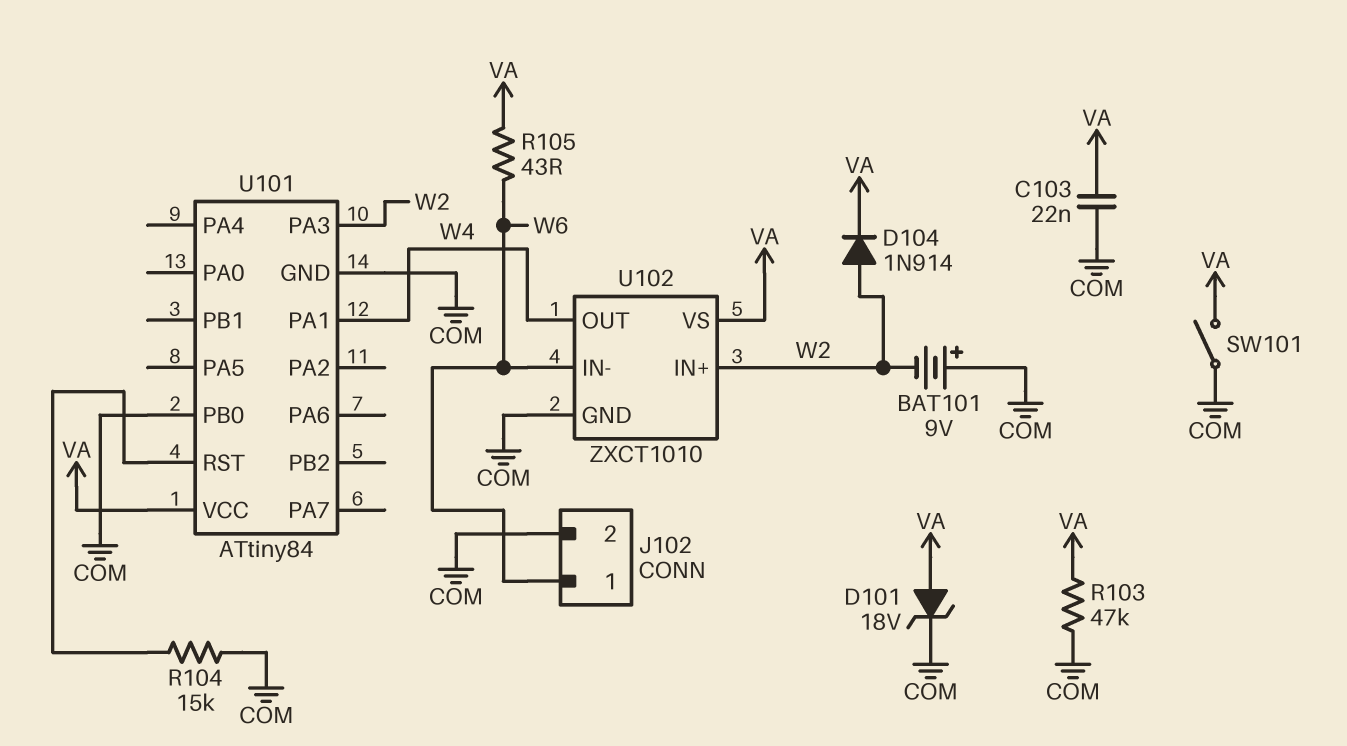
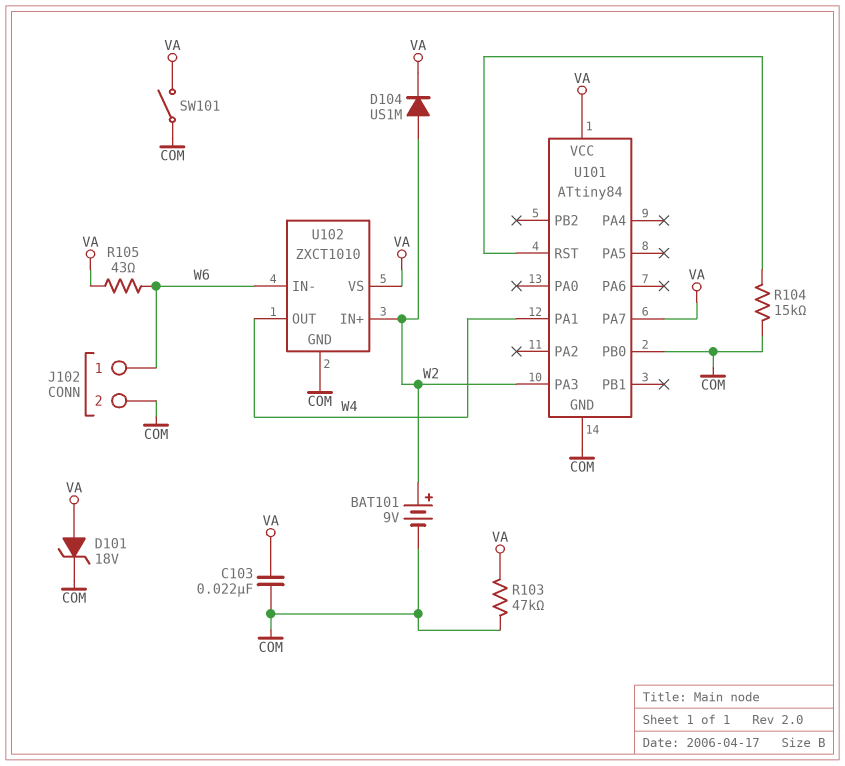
BAT101: 9V (plus COM, minus W2) -> 9V (plus W2, minus COM)
D104: diode 1N914 (A W2, K VA) -> diode US1M (A W2, K VA)
U101 pin PA7: none -> VA

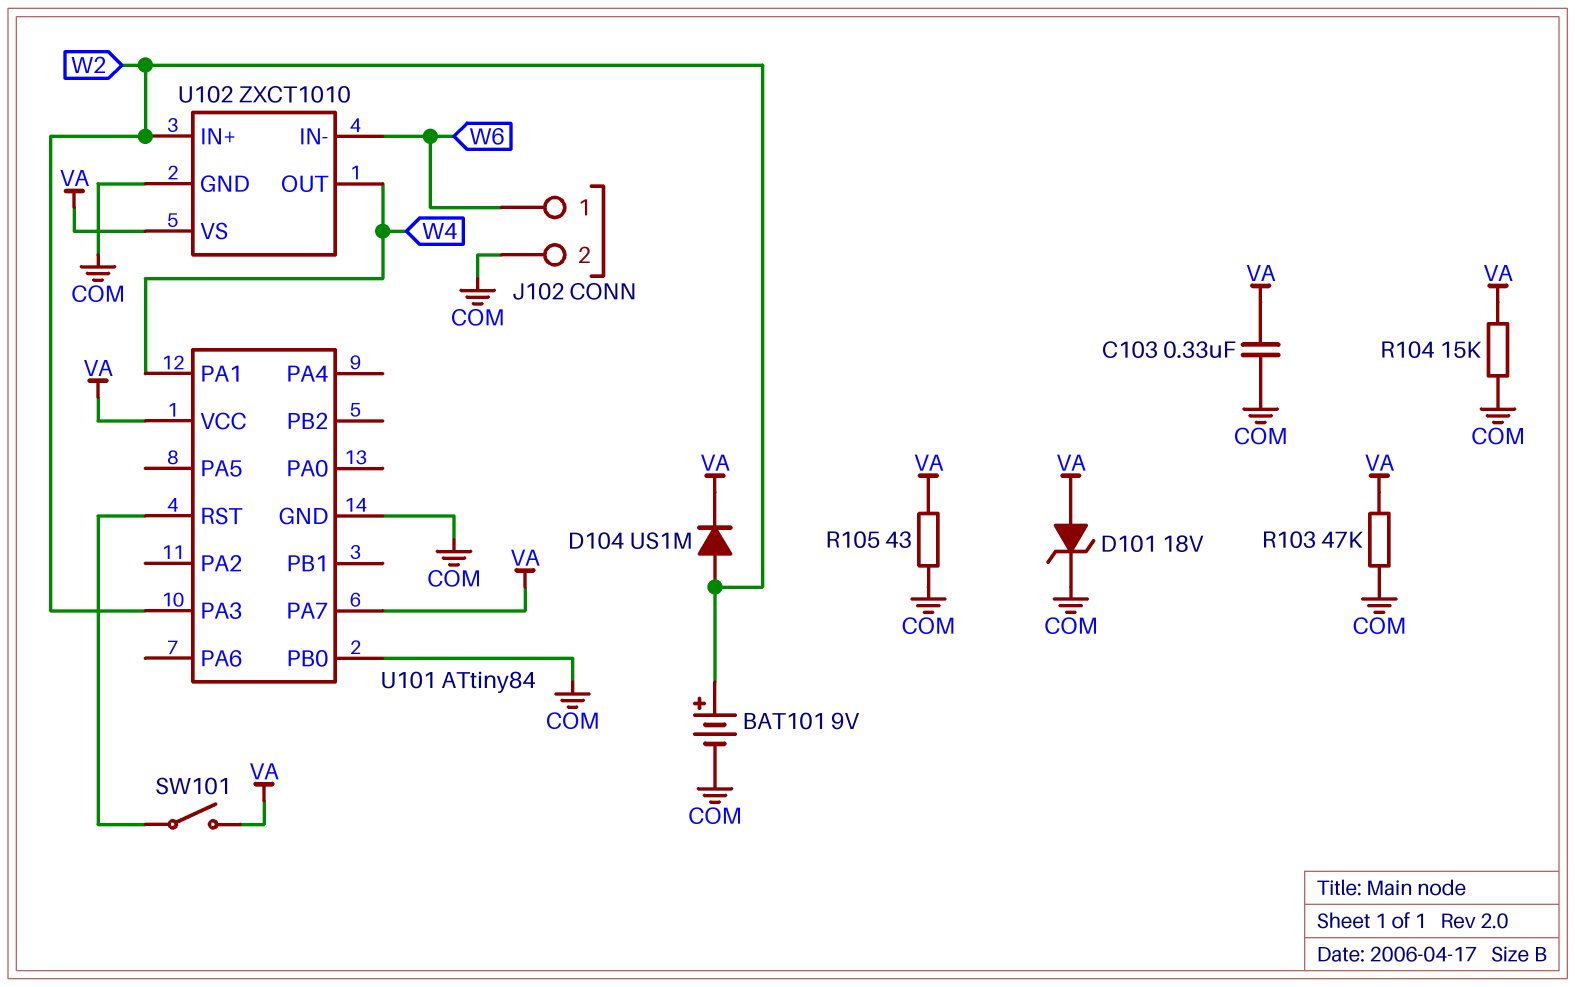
C103: 22nF (COM, VA) -> 330nF (COM, VA)
R104: 15k (COM, U101/RST) -> 15k (COM, VA)
R105: 43 (VA, W6) -> 43 (COM, VA)
SW101: switch (COM, VA) -> switch (U101/RST, VA)

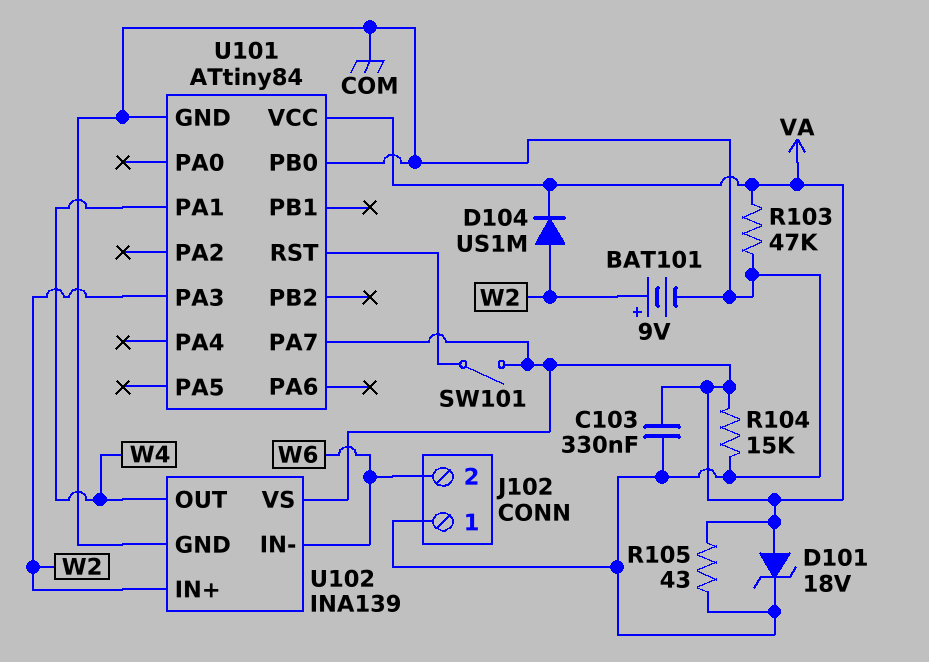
J102 pin 1: W6 -> COM
J102 pin 2: COM -> W6
U102: ZXCT1010 -> INA139

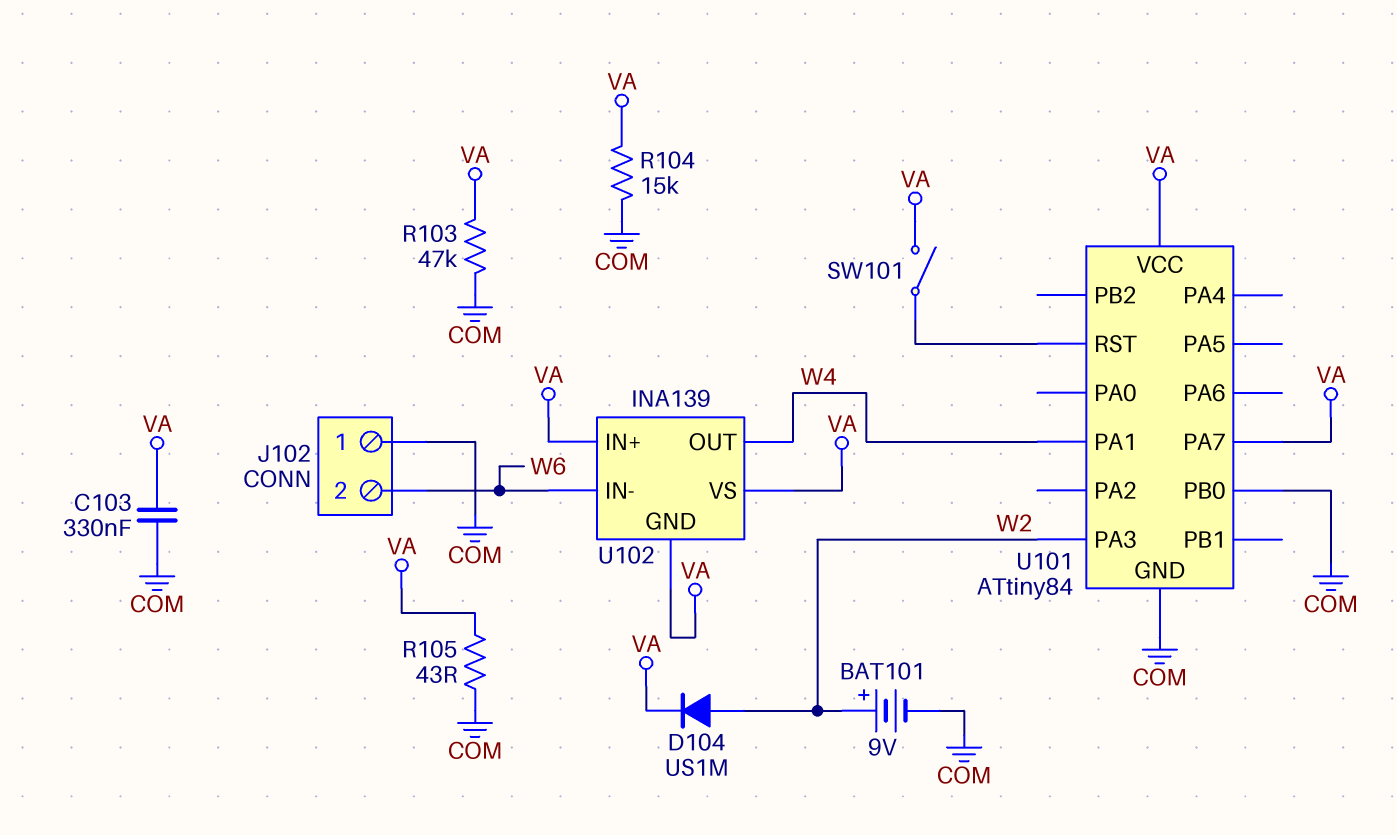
D101: zener 18V (A VA, K COM) -> none
U102 pin GND: COM -> VA
U102 pin IN+: W2 -> VA

